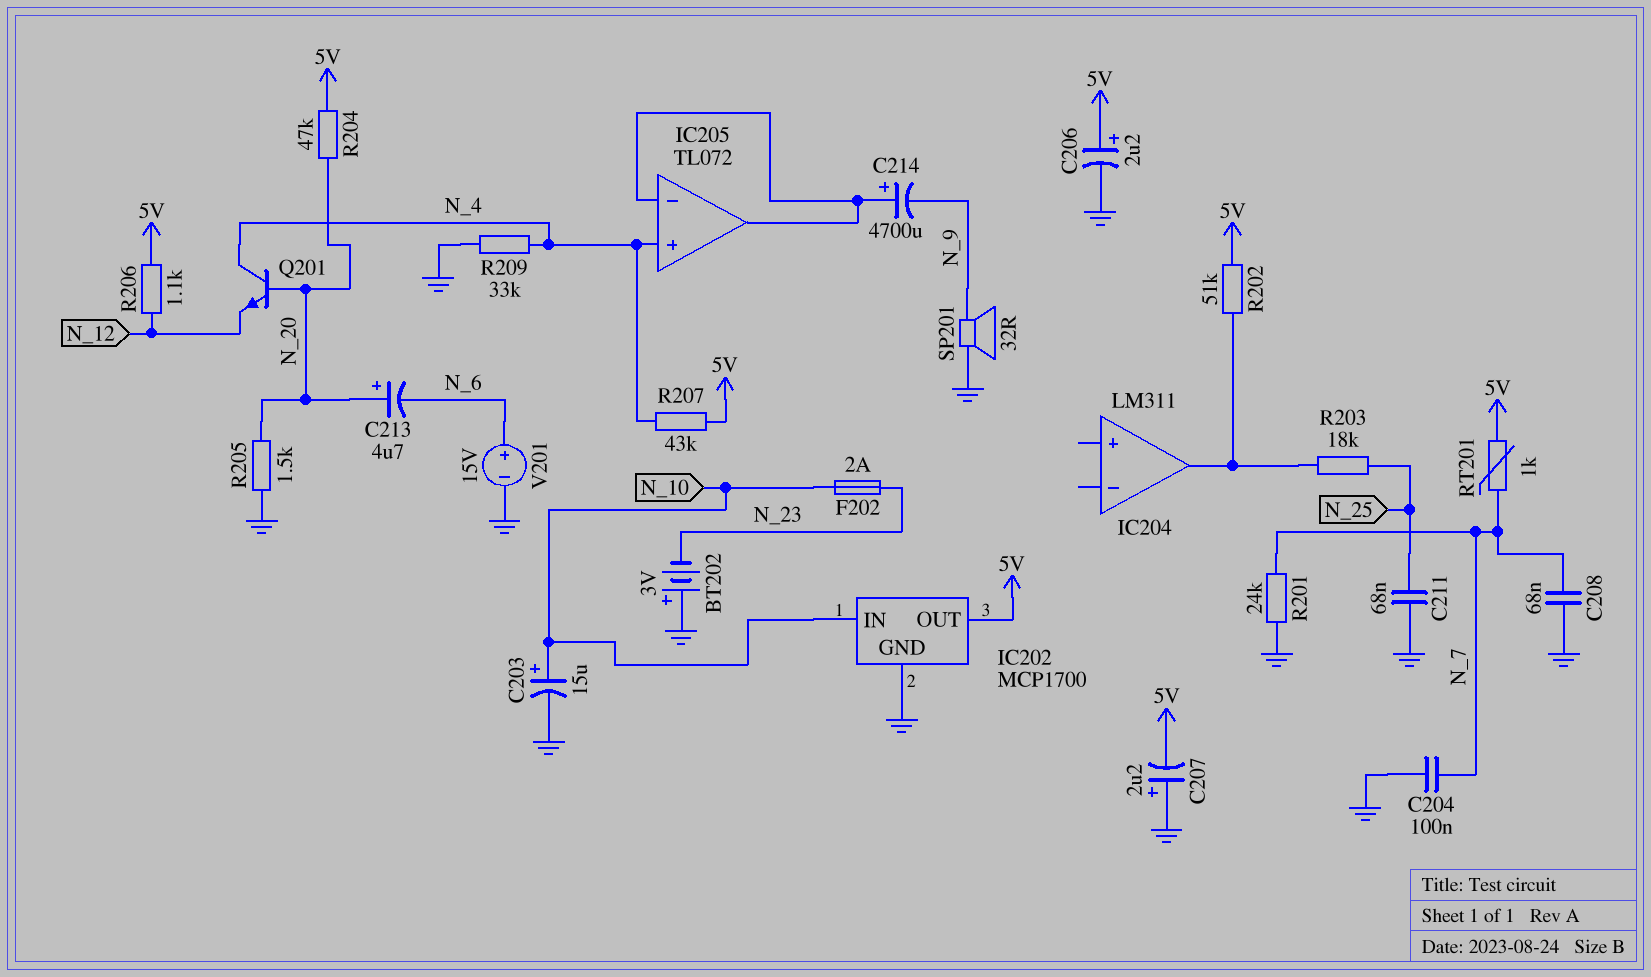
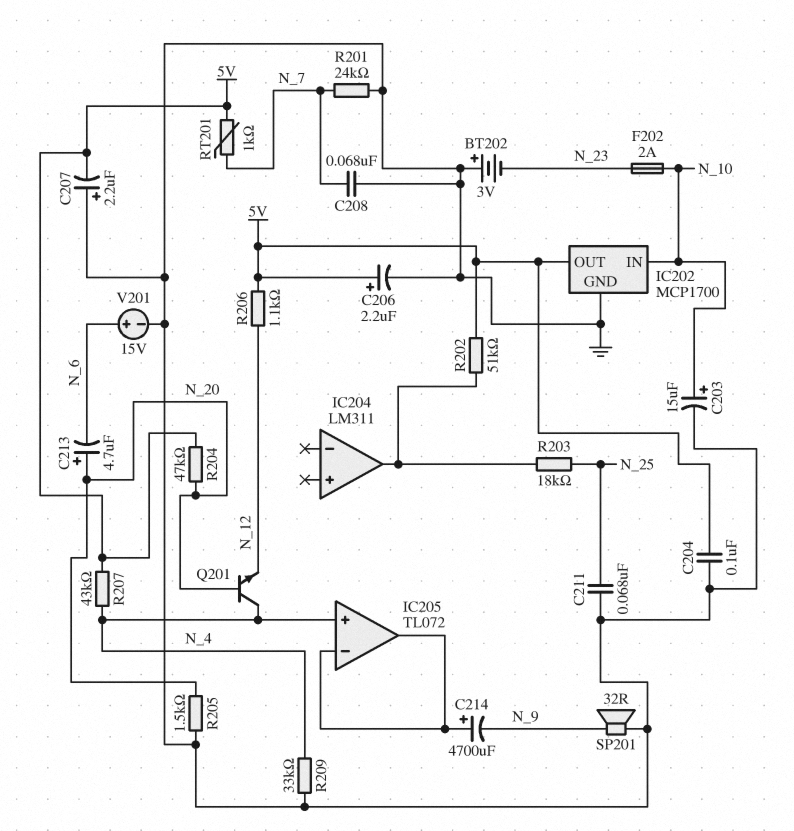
C204: 100nF (GND, N_7) -> 100nF (5V, GND)

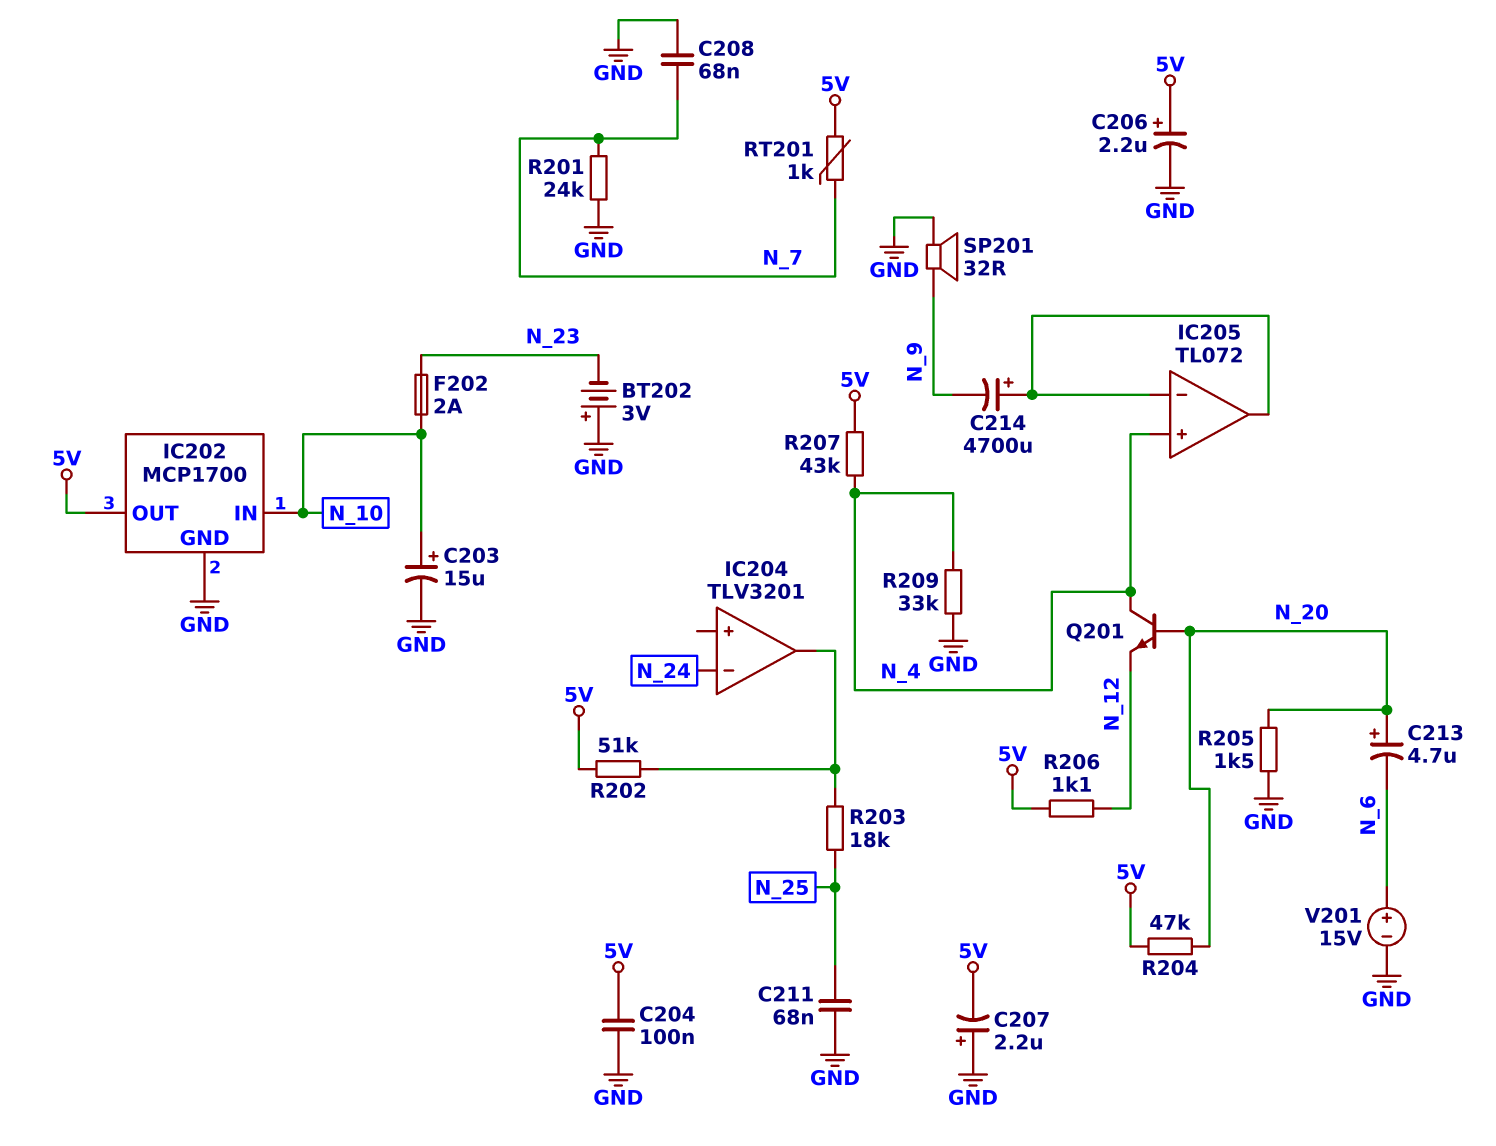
IC204: LM311 -> TLV3201
IC204 pin in-: none -> N_24

